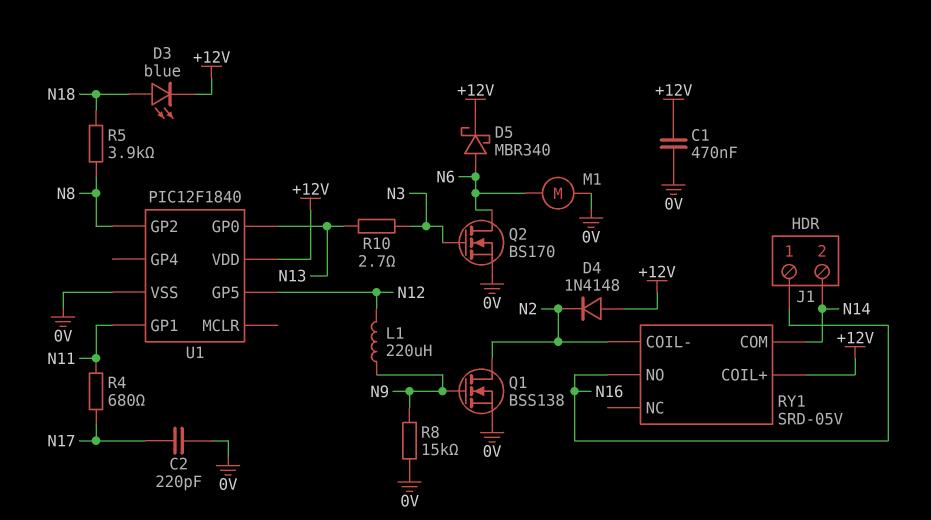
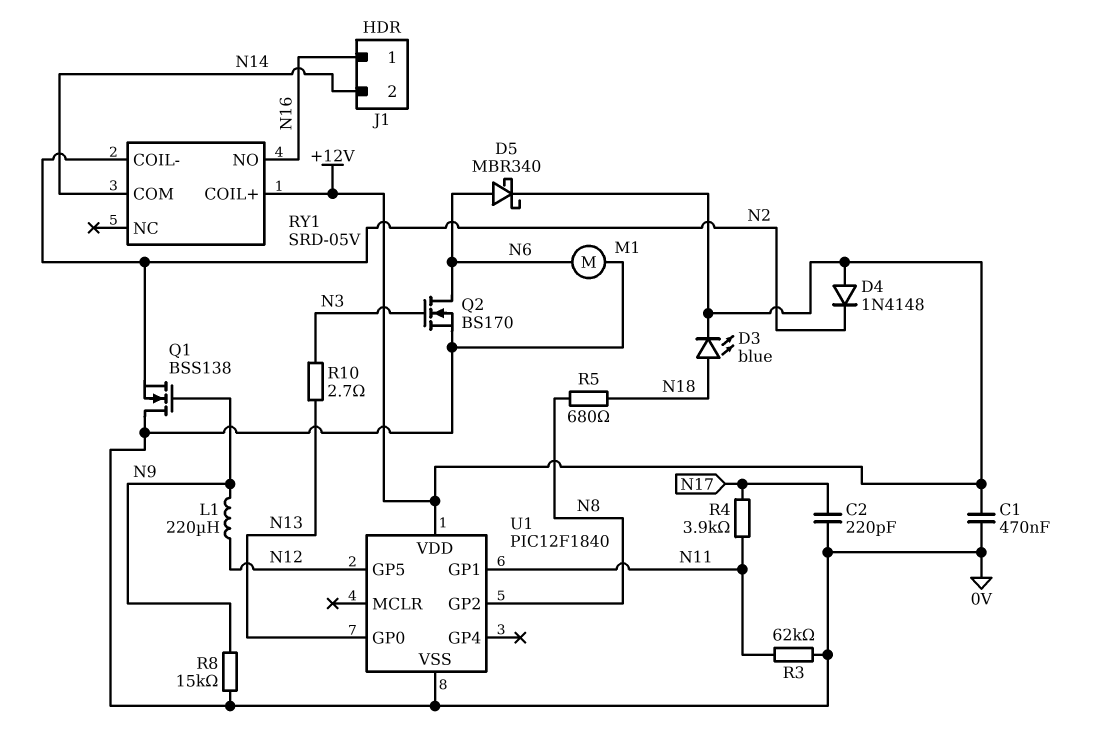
Q1: NMOS BSS138 (G N9, D N2, S 0V) -> NMOS BSS138 (G N9, D 0V, S N2)
R3: none -> 62k (0V, N11)
R4: 680 (N11, N17) -> 3.9k (N11, N17)
R5: 3.9k (N8, N18) -> 680 (N8, N18)

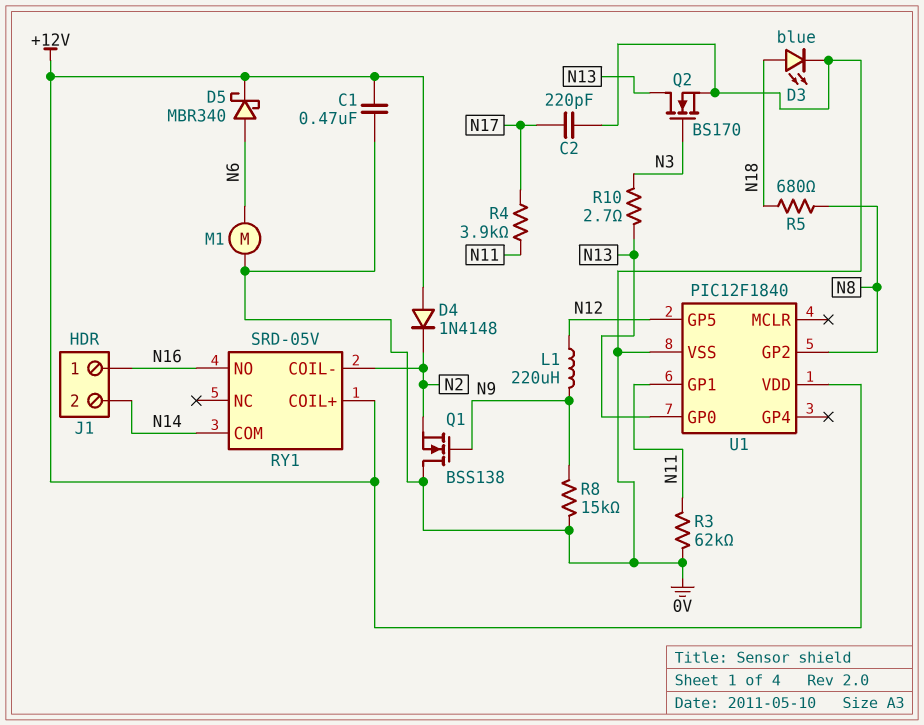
D3: LED blue (A N18, K +12V) -> LED blue (A N18, K 0V)
Q2: NMOS BS170 (G N3, D N6, S 0V) -> NMOS BS170 (G N3, D N13, S 0V)

